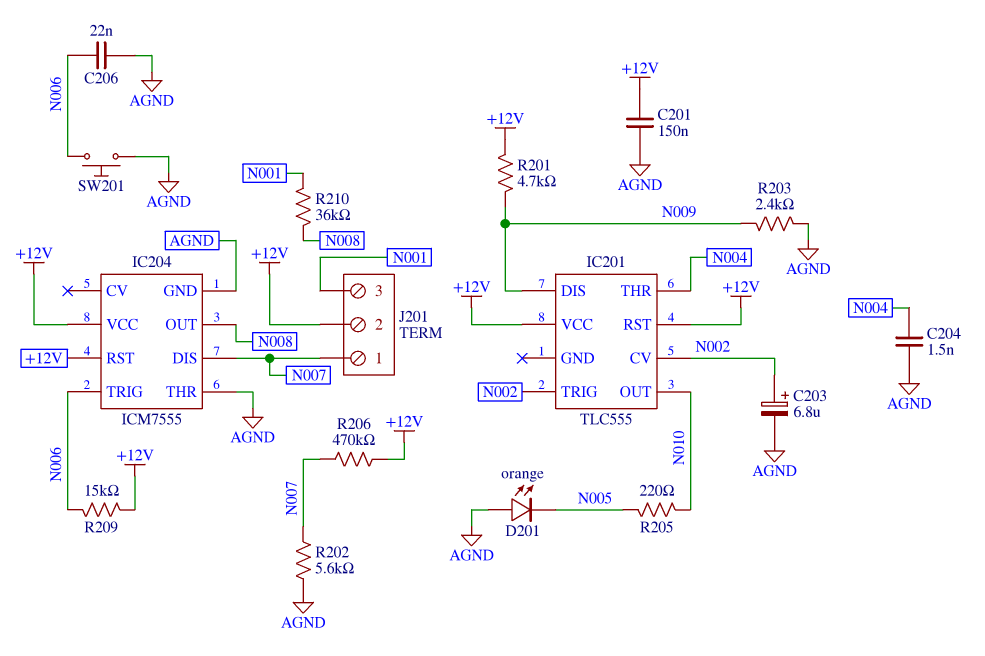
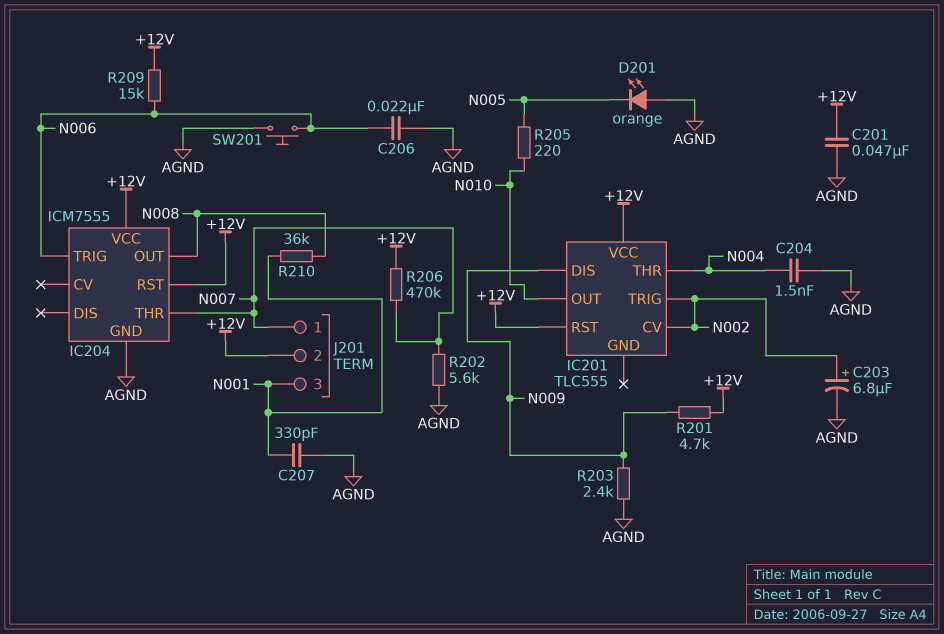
C201: 150nF (+12V, AGND) -> 47nF (+12V, AGND)
C207: none -> 330pF (AGND, N001)
IC204 pin DIS: N007 -> none
IC204 pin THR: AGND -> N007

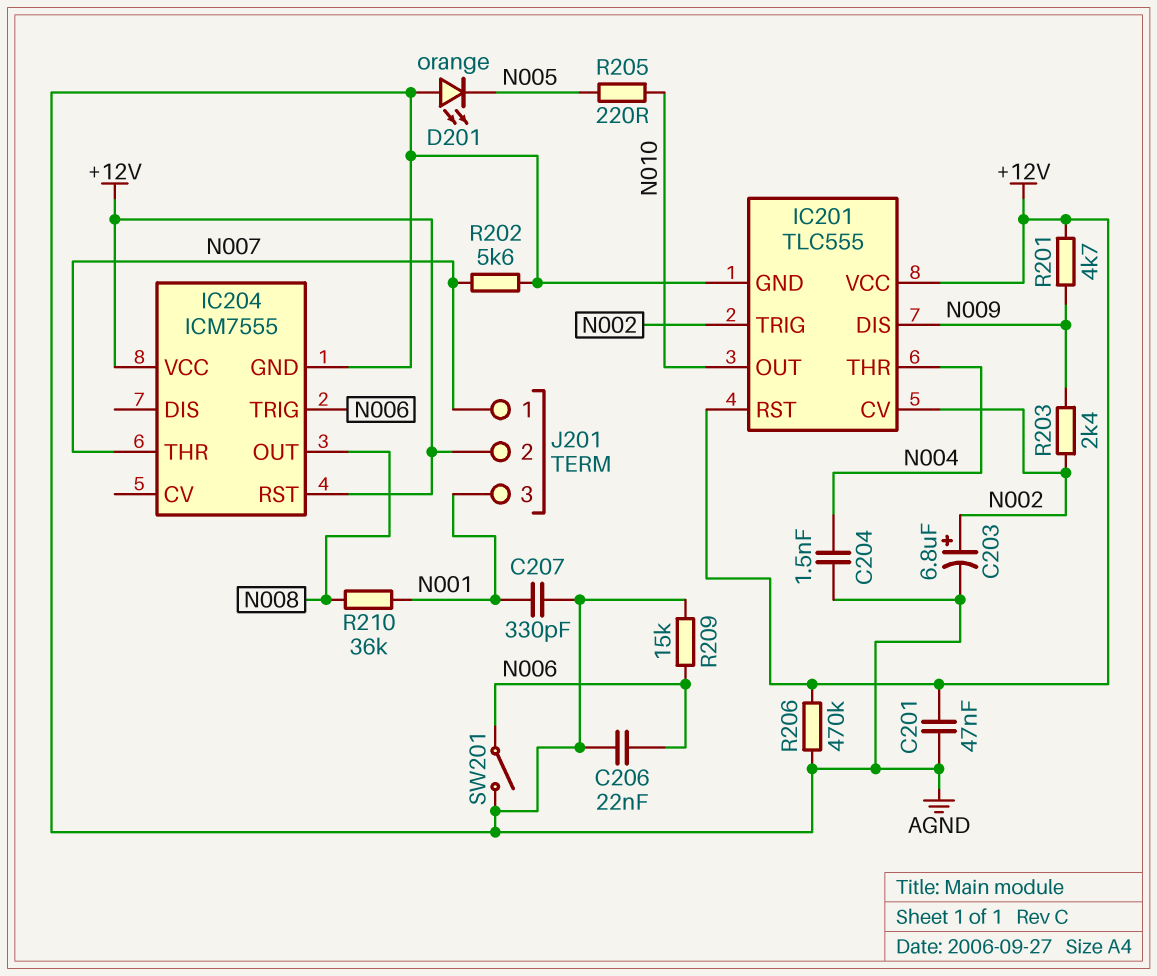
IC201 pin GND: none -> AGND
R203: 2.4k (AGND, N009) -> 2.4k (N002, N009)
R206: 470k (+12V, N007) -> 470k (+12V, AGND)
R209: 15k (+12V, N006) -> 15k (AGND, N006)
SW201: button (AGND, N006) -> switch (AGND, N006)

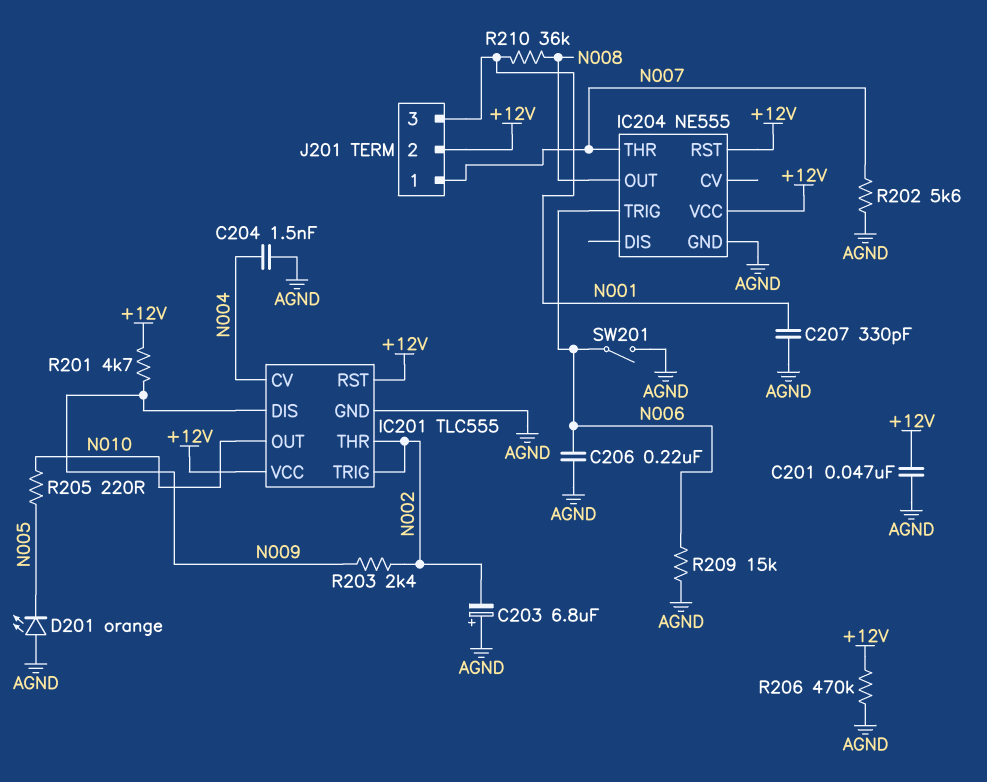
C203: 6.8uF (plus N002, minus AGND) -> 6.8uF (plus AGND, minus N002)
C206: 22nF (AGND, N006) -> 220nF (AGND, N006)
IC201 pin CV: N002 -> N004
IC201 pin THR: N004 -> N002
IC204: ICM7555 -> NE555

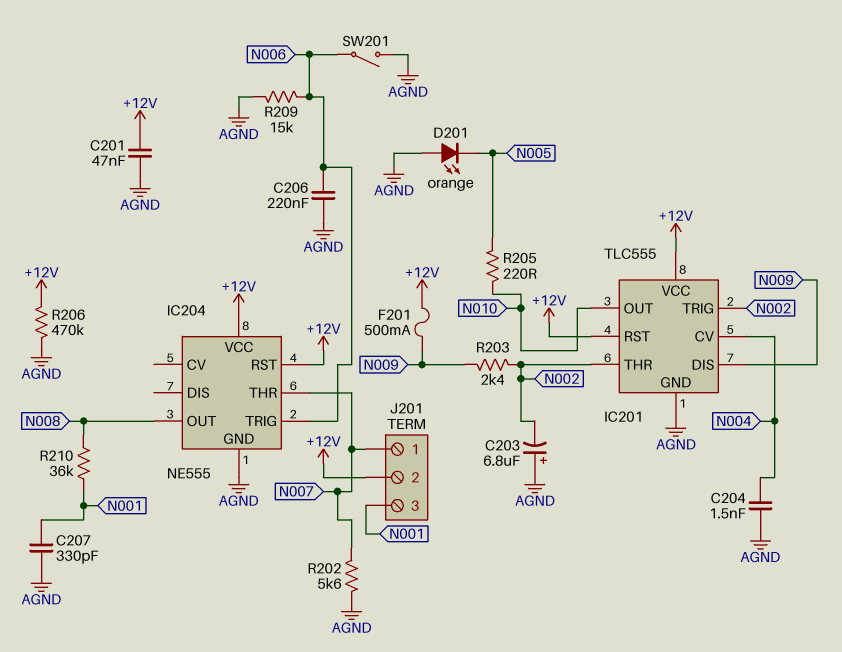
F201: none -> 500mA (+12V, N009)
R201: 4.7k (+12V, N009) -> none

